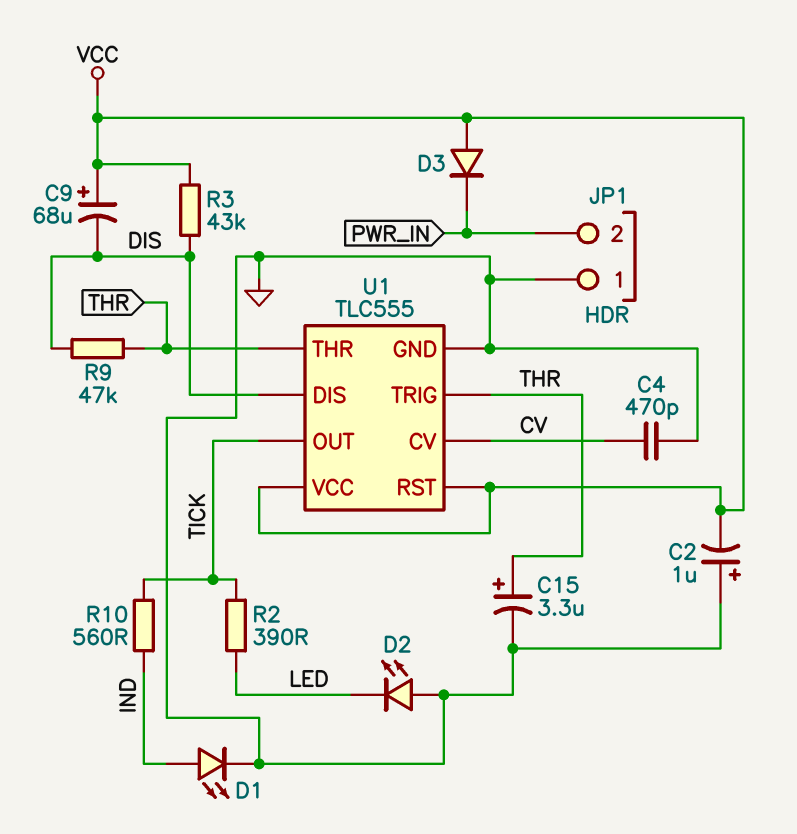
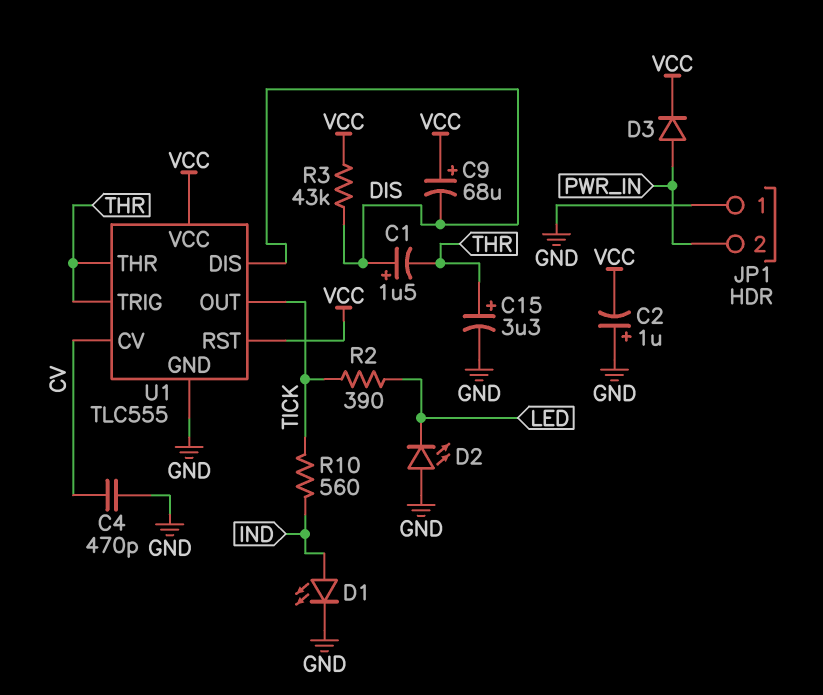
C1: none -> 1.5uF (plus DIS, minus THR)
D3: diode (A VCC, K PWR_IN) -> diode (A PWR_IN, K VCC)
R9: 47k (DIS, THR) -> none

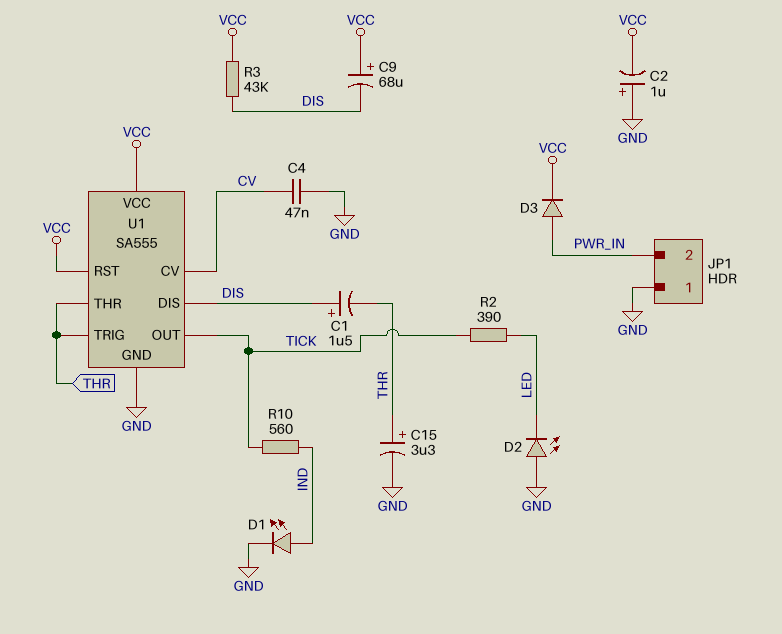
C4: 470pF (CV, GND) -> 47nF (CV, GND)
U1: TLC555 -> SA555

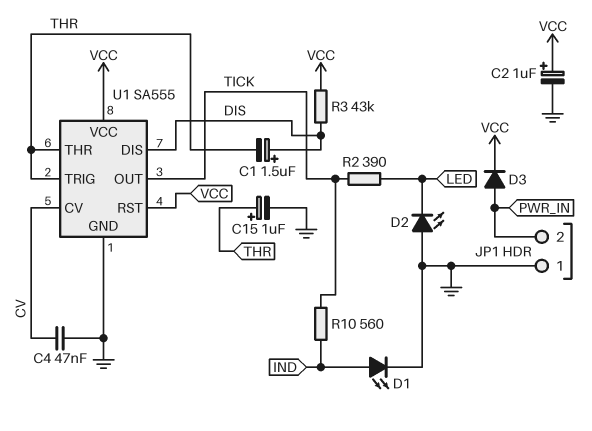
C2: 1uF (plus GND, minus VCC) -> 1uF (plus VCC, minus GND)
C9: 68uF (plus VCC, minus DIS) -> none
C15: 3.3uF (plus THR, minus GND) -> 1uF (plus THR, minus GND)

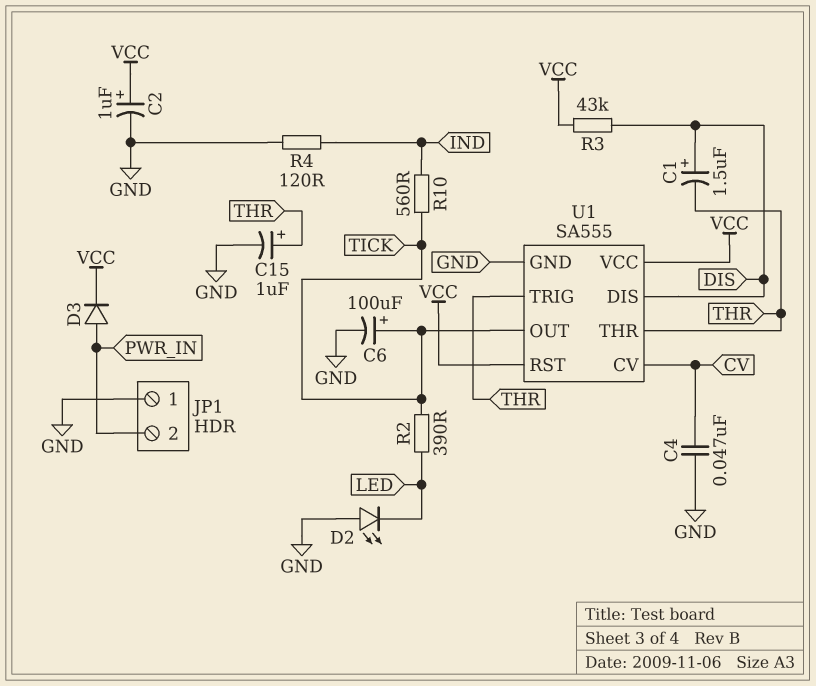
C6: none -> 100uF (plus TICK, minus GND)
D1: LED (A IND, K GND) -> none
R4: none -> 120 (GND, IND)

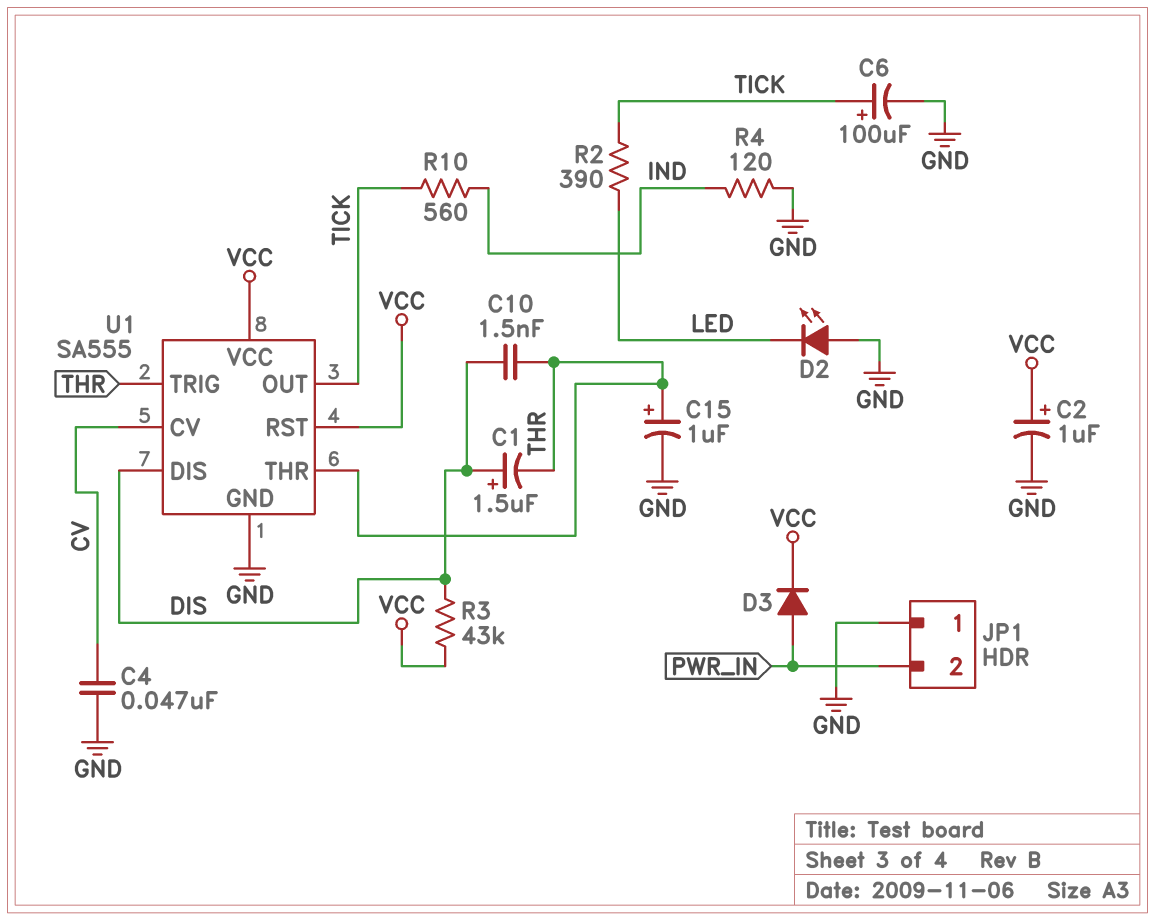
C10: none -> 1.5nF (DIS, THR)

